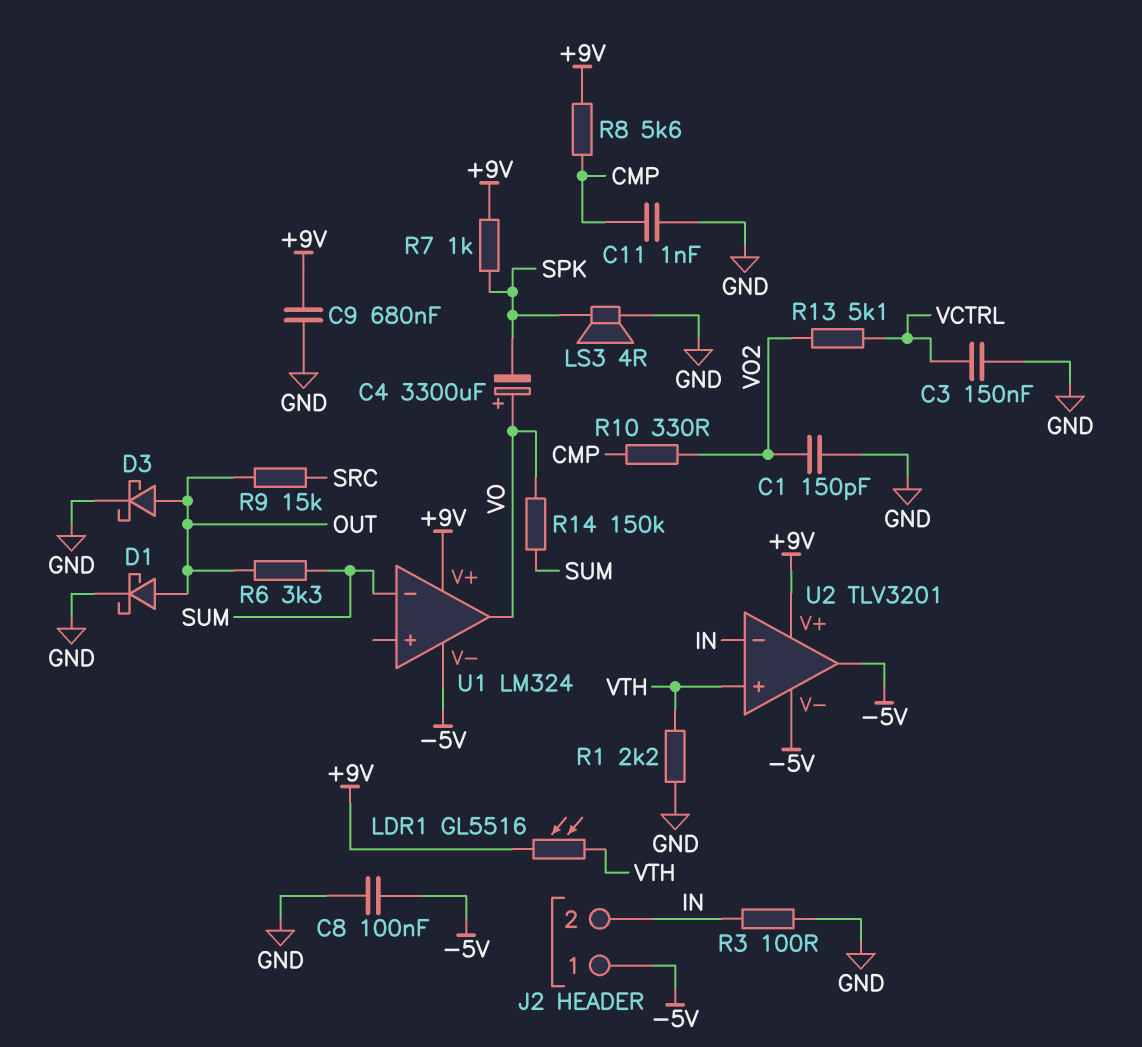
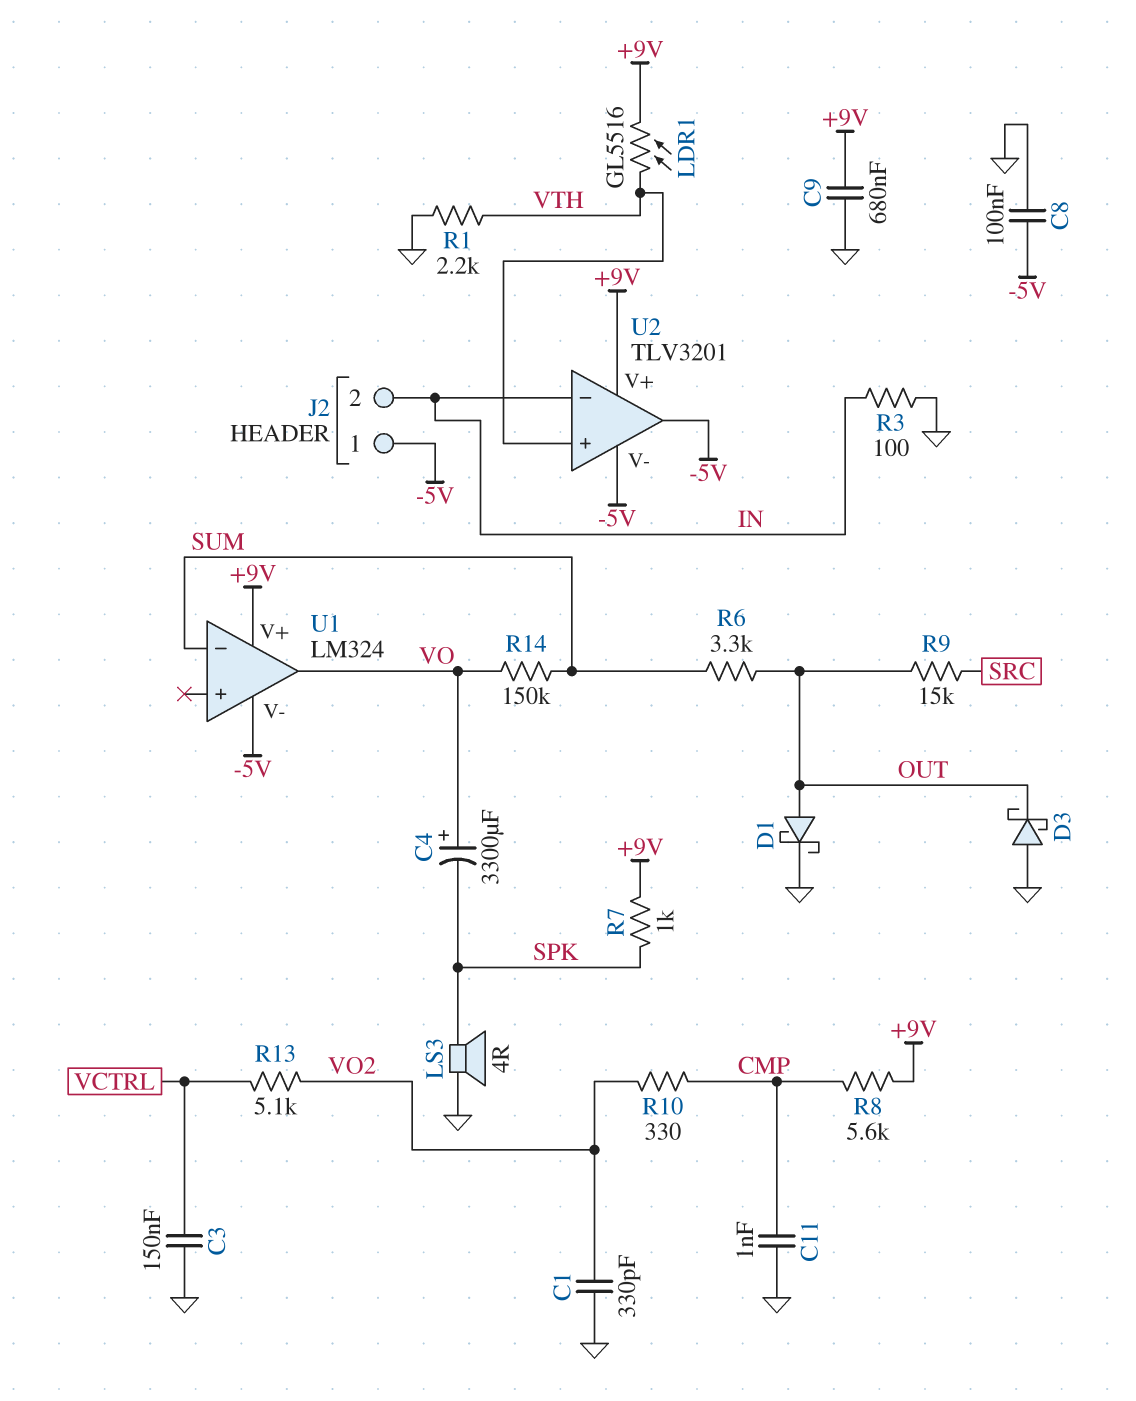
C1: 150pF (GND, VO2) -> 330pF (GND, VO2)
D3: schottky (A OUT, K GND) -> schottky (A GND, K OUT)

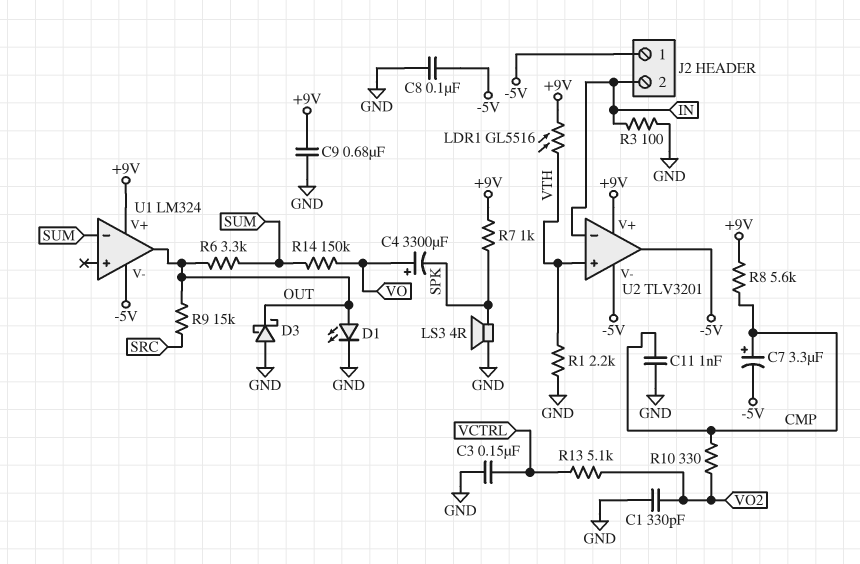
C7: none -> 3.3uF (plus CMP, minus -5V)
D1: schottky (A OUT, K GND) -> LED (A OUT, K GND)
U1 pin out: VO -> OUT

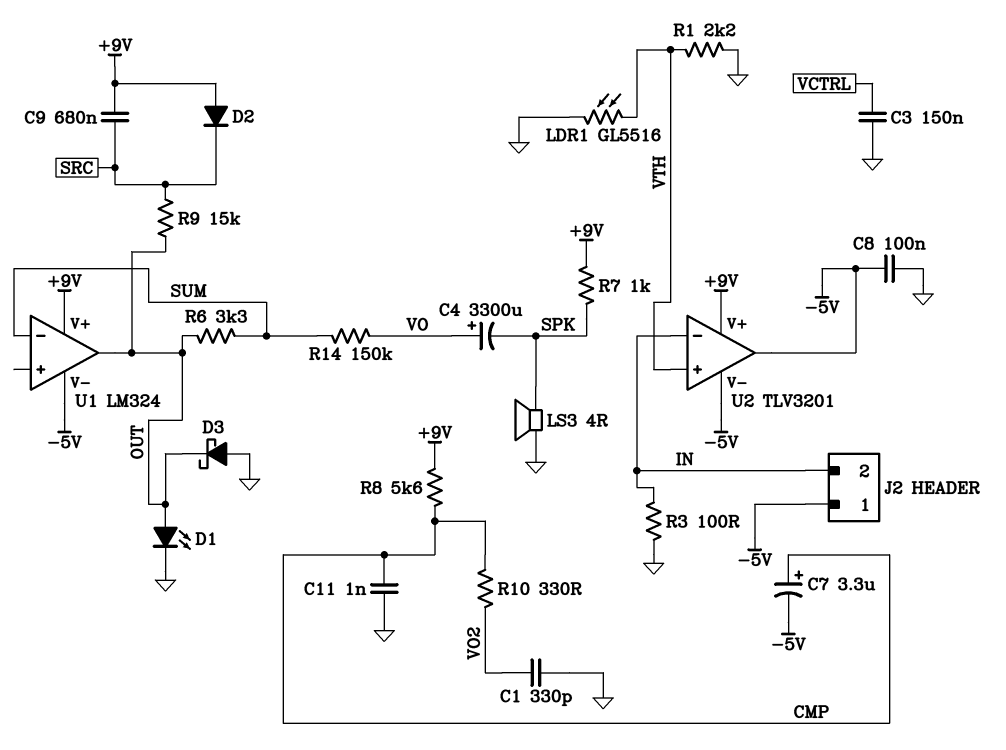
C9: 680nF (+9V, GND) -> 680nF (+9V, SRC)
D2: none -> diode (A +9V, K SRC)
LDR1: GL5516 (+9V, VTH) -> GL5516 (GND, VTH)
R13: 5.1k (VCTRL, VO2) -> none

